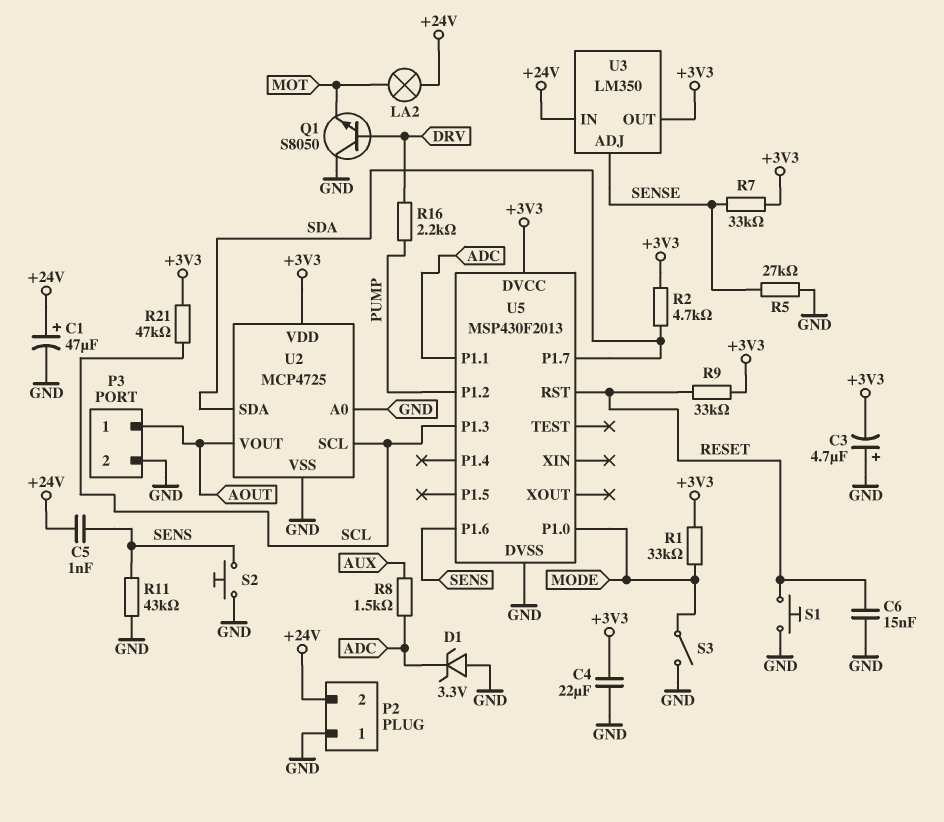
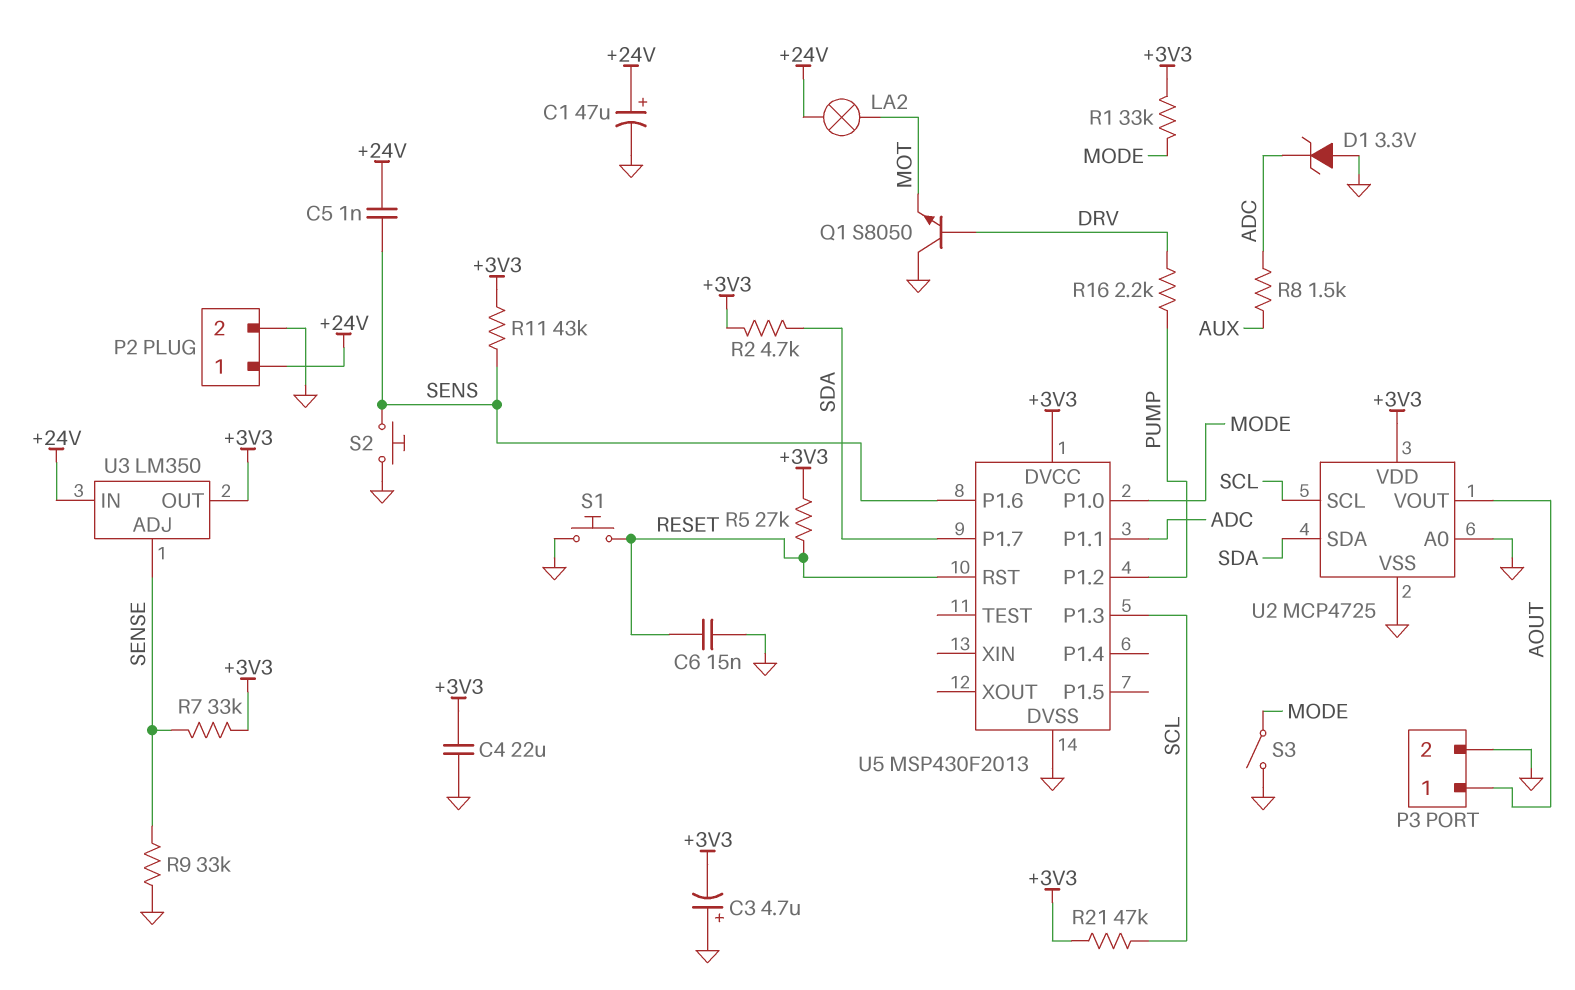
P2 pin 1: GND -> +24V
P2 pin 2: +24V -> GND
R5: 27k (GND, SENSE) -> 27k (+3V3, RESET)
R9: 33k (+3V3, RESET) -> 33k (GND, SENSE)
R11: 43k (GND, SENS) -> 43k (+3V3, SENS)

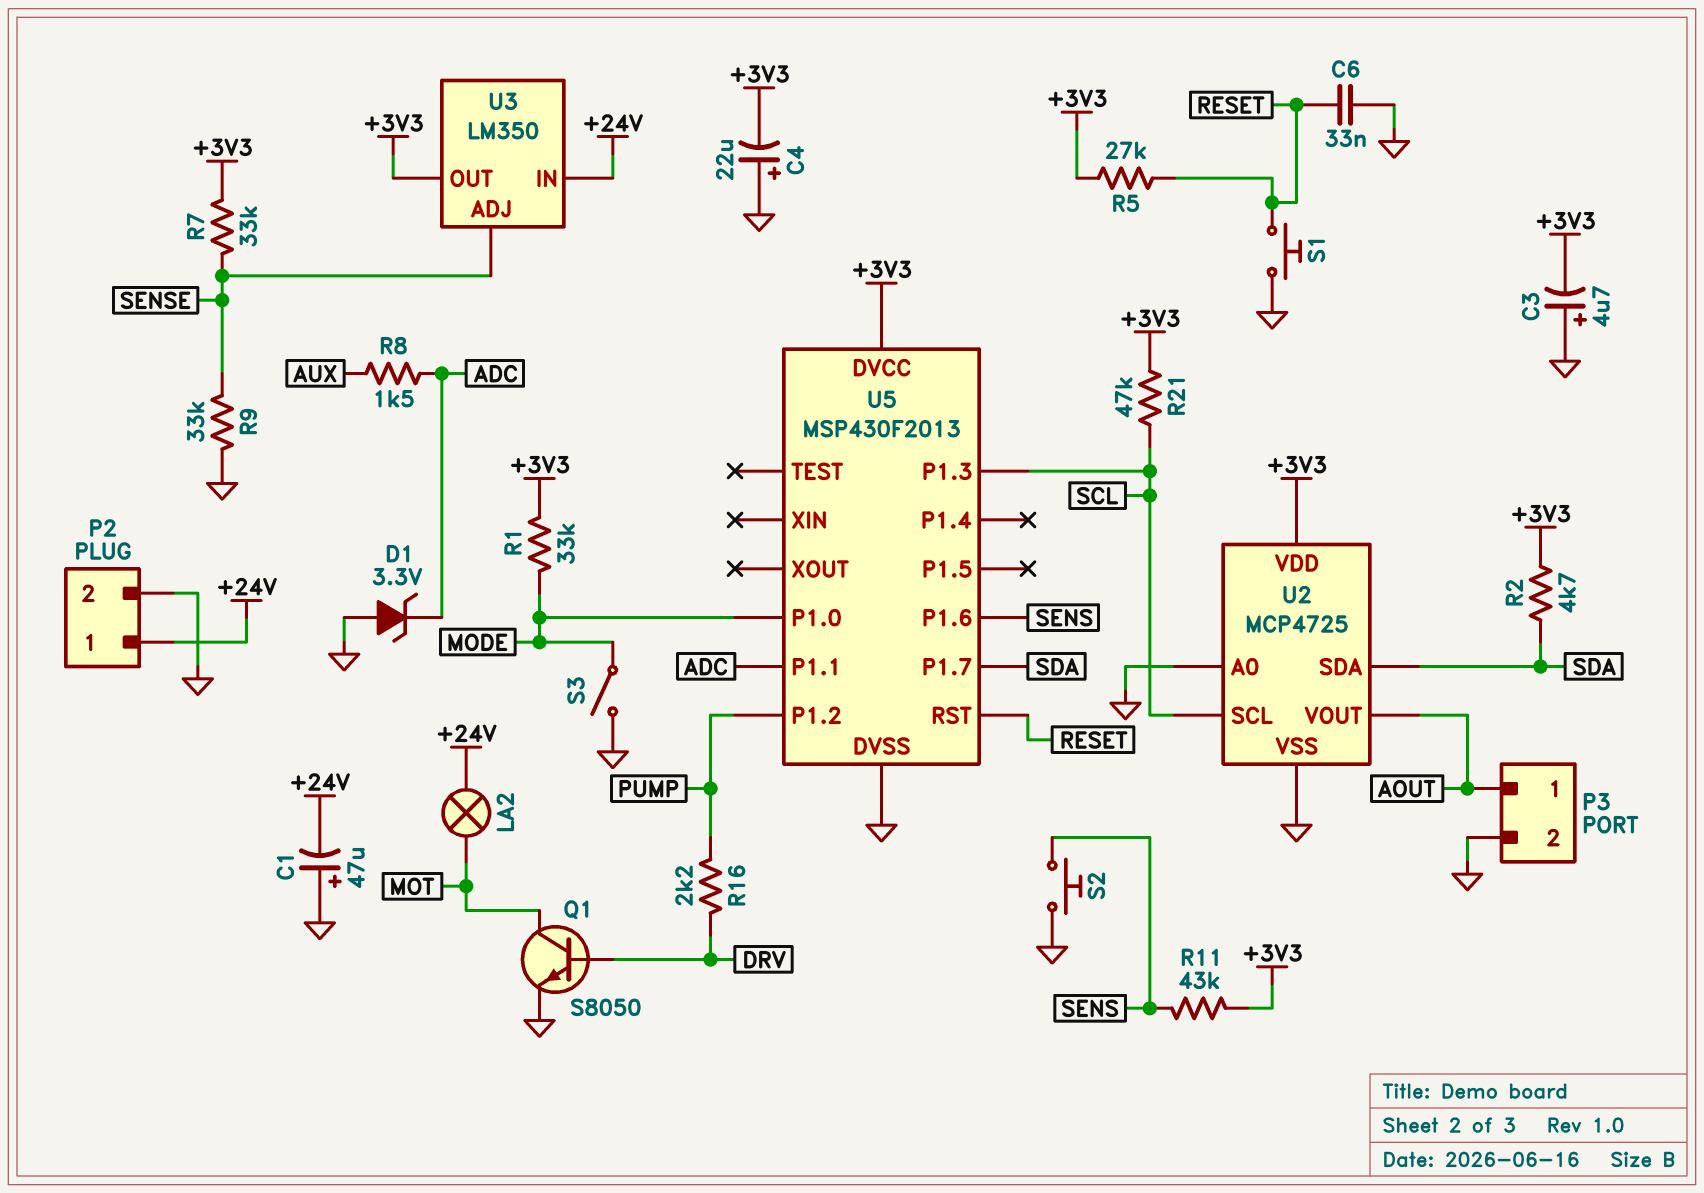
C1: 47uF (plus +24V, minus GND) -> 47uF (plus GND, minus +24V)
C4: 22uF (+3V3, GND) -> 22uF (plus GND, minus +3V3)
C5: 1nF (+24V, SENS) -> none
C6: 15nF (GND, RESET) -> 33nF (GND, RESET)
Q1: NPN S8050 (B DRV, C GND, E MOT) -> NPN S8050 (B DRV, C MOT, E GND)

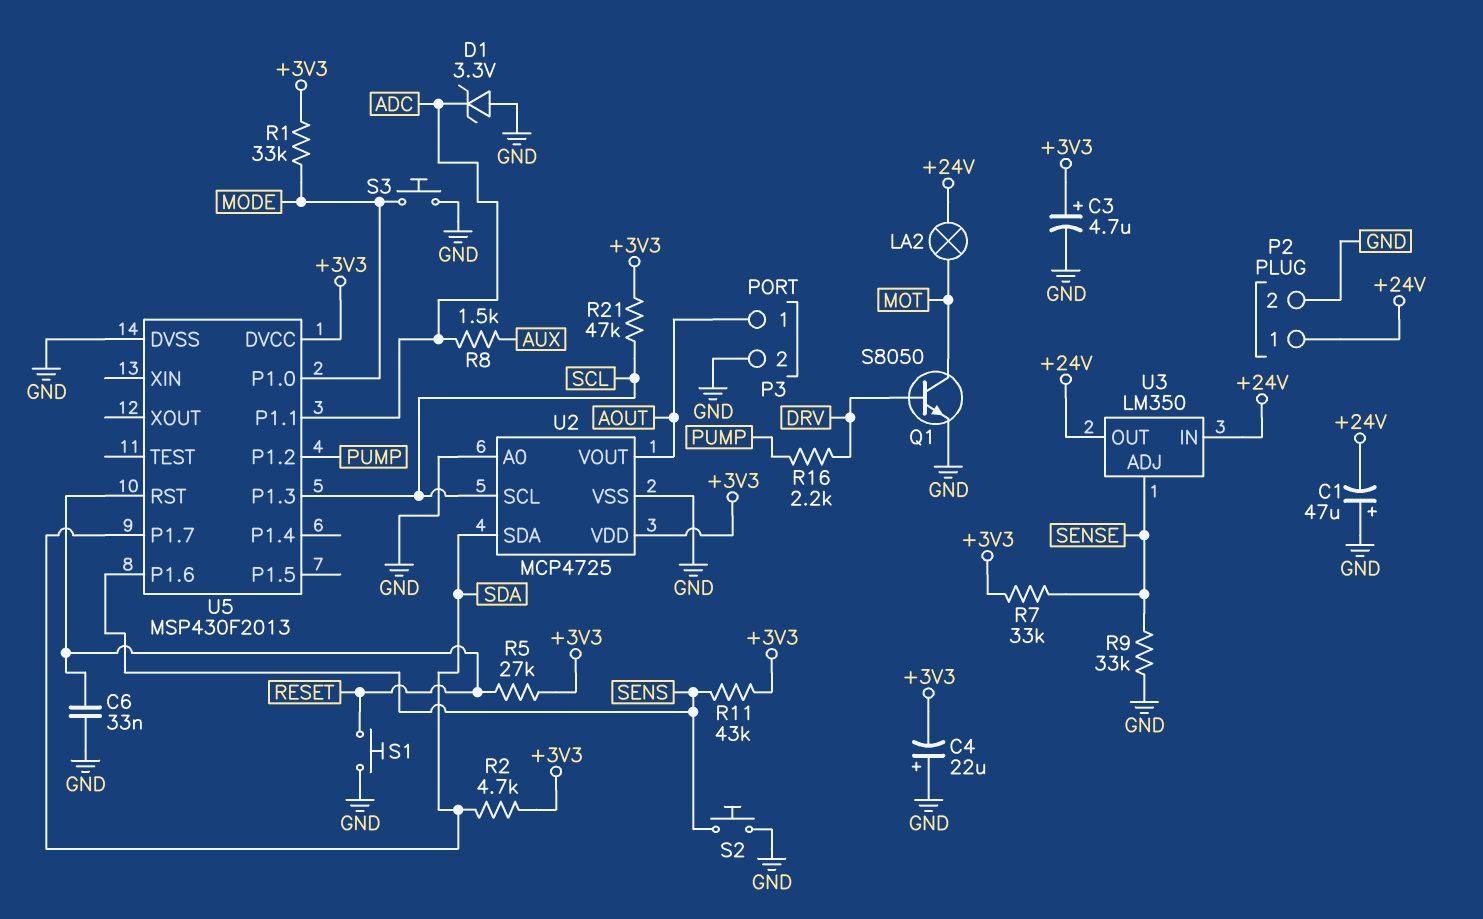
C3: 4.7uF (plus GND, minus +3V3) -> 4.7uF (plus +3V3, minus GND)
S3: switch (GND, MODE) -> button (GND, MODE)
U3 pin OUT: +3V3 -> +24V

